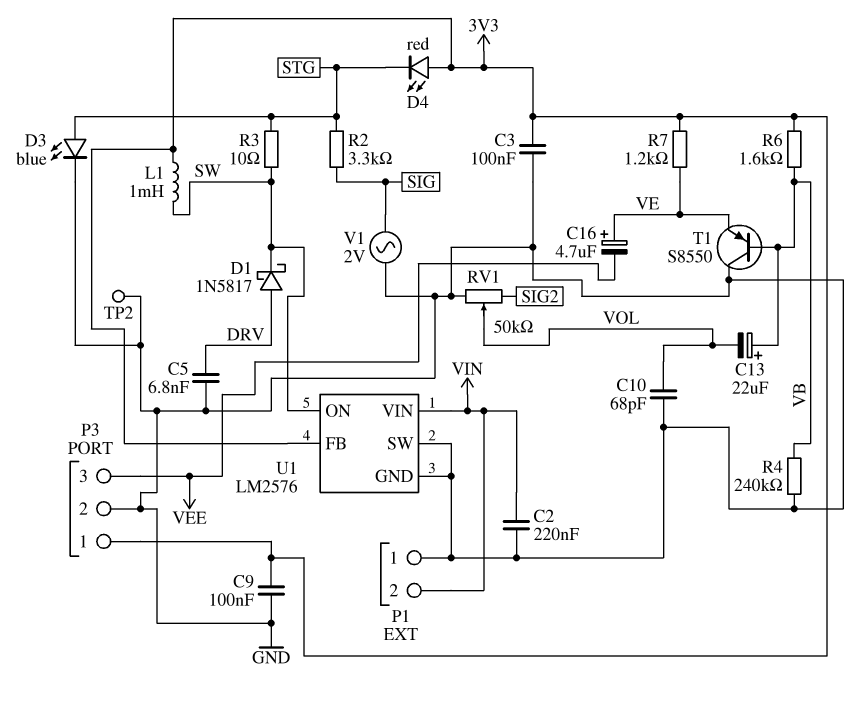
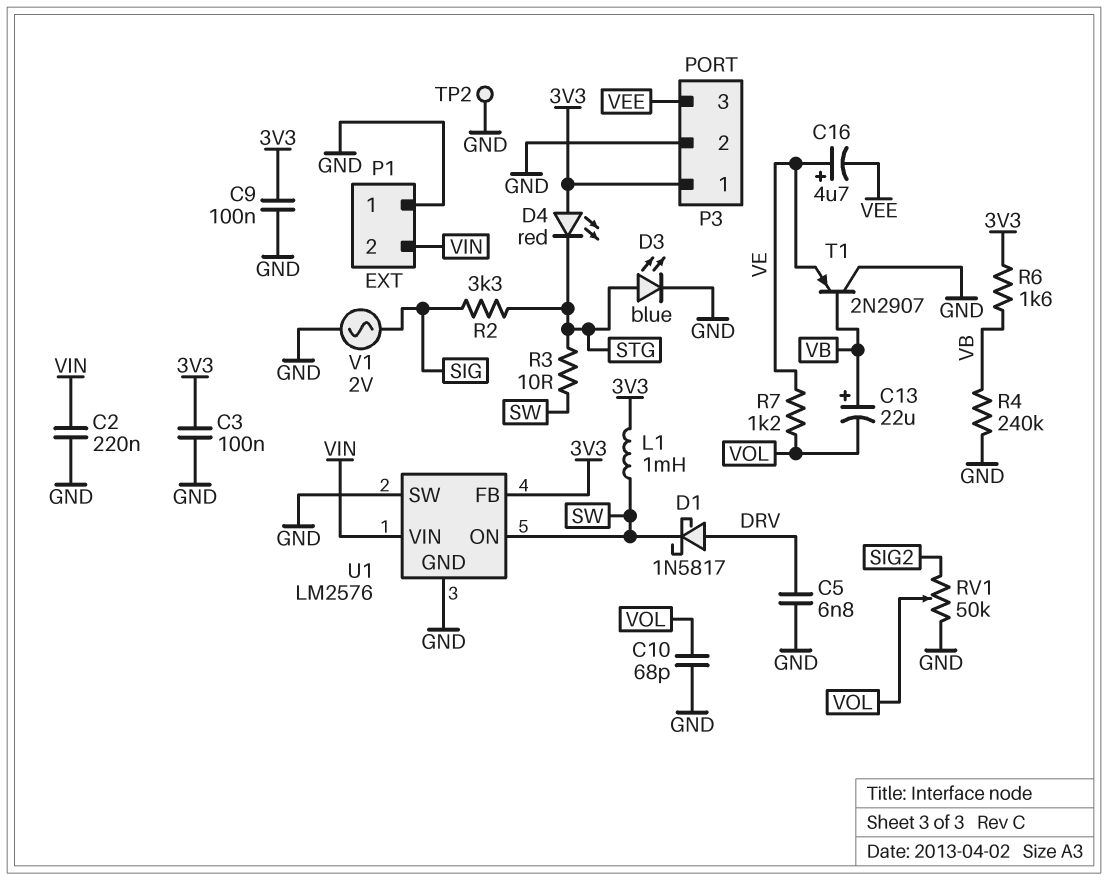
R7: 1.2k (3V3, VE) -> 1.2k (VE, VOL)
T1: PNP S8550 (B VB, C GND, E VE) -> PNP 2N2907 (B VB, C GND, E VE)

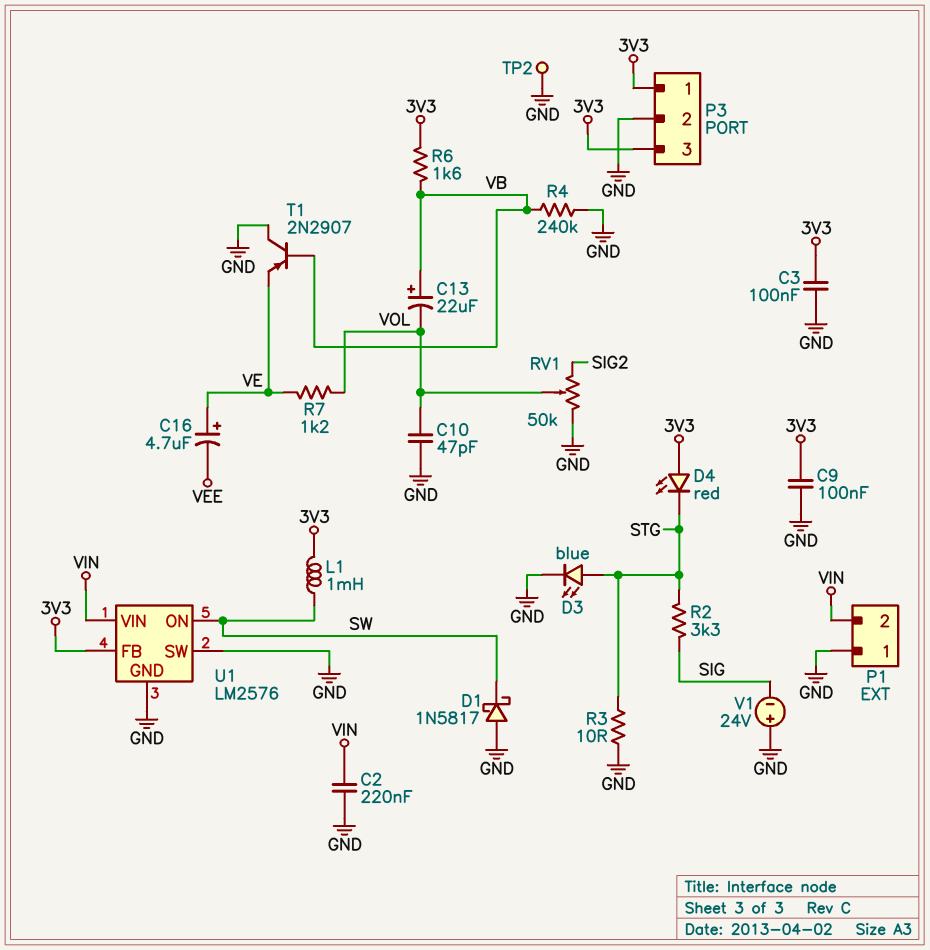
C5: 6.8nF (DRV, GND) -> none
C10: 68pF (GND, VOL) -> 47pF (GND, VOL)
D1: schottky 1N5817 (A DRV, K SW) -> schottky 1N5817 (A GND, K SW)
P3 pin 3: VEE -> 3V3
R3: 10 (STG, SW) -> 10 (GND, STG)
V1: AC 2V (GND, SIG) -> 24V (plus GND, minus SIG)

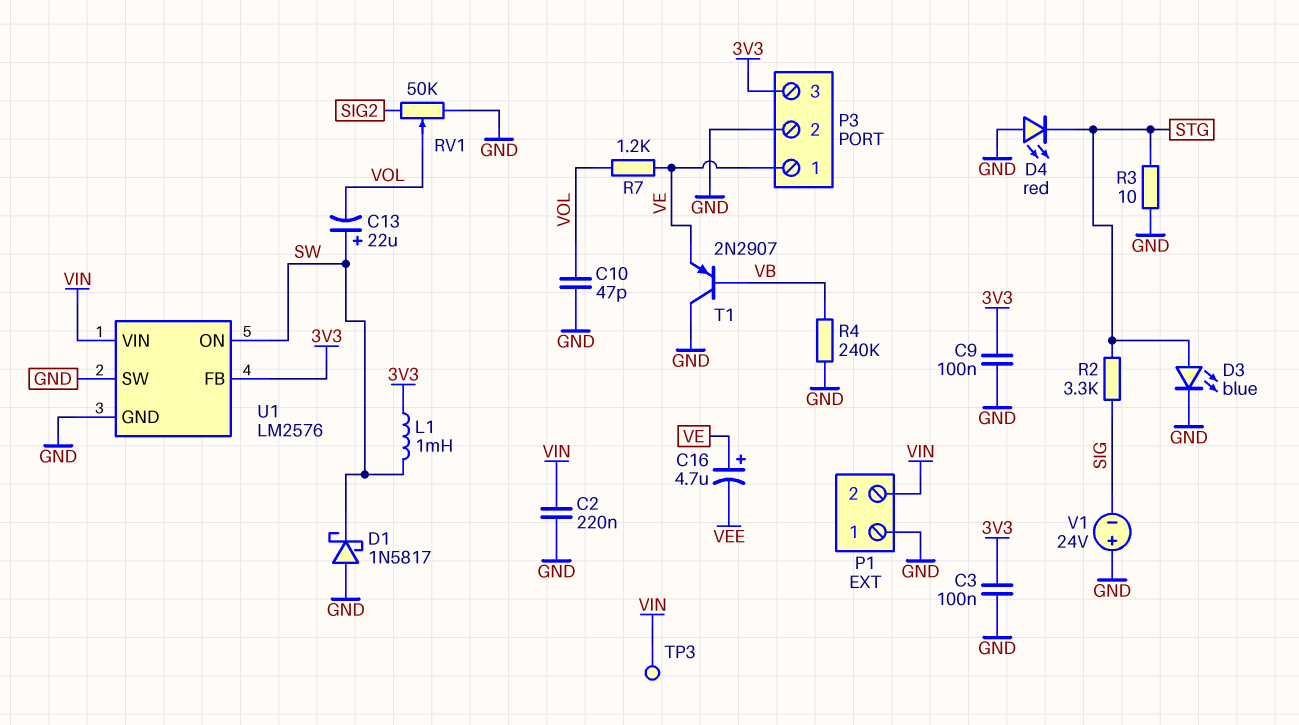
C13: 22uF (plus VB, minus VOL) -> 22uF (plus SW, minus VOL)
D4: LED red (A 3V3, K STG) -> LED red (A GND, K STG)
P3 pin 1: 3V3 -> VE
R6: 1.6k (3V3, VB) -> none
TP2: test point (GND) -> none
TP3: none -> test point (VIN)

